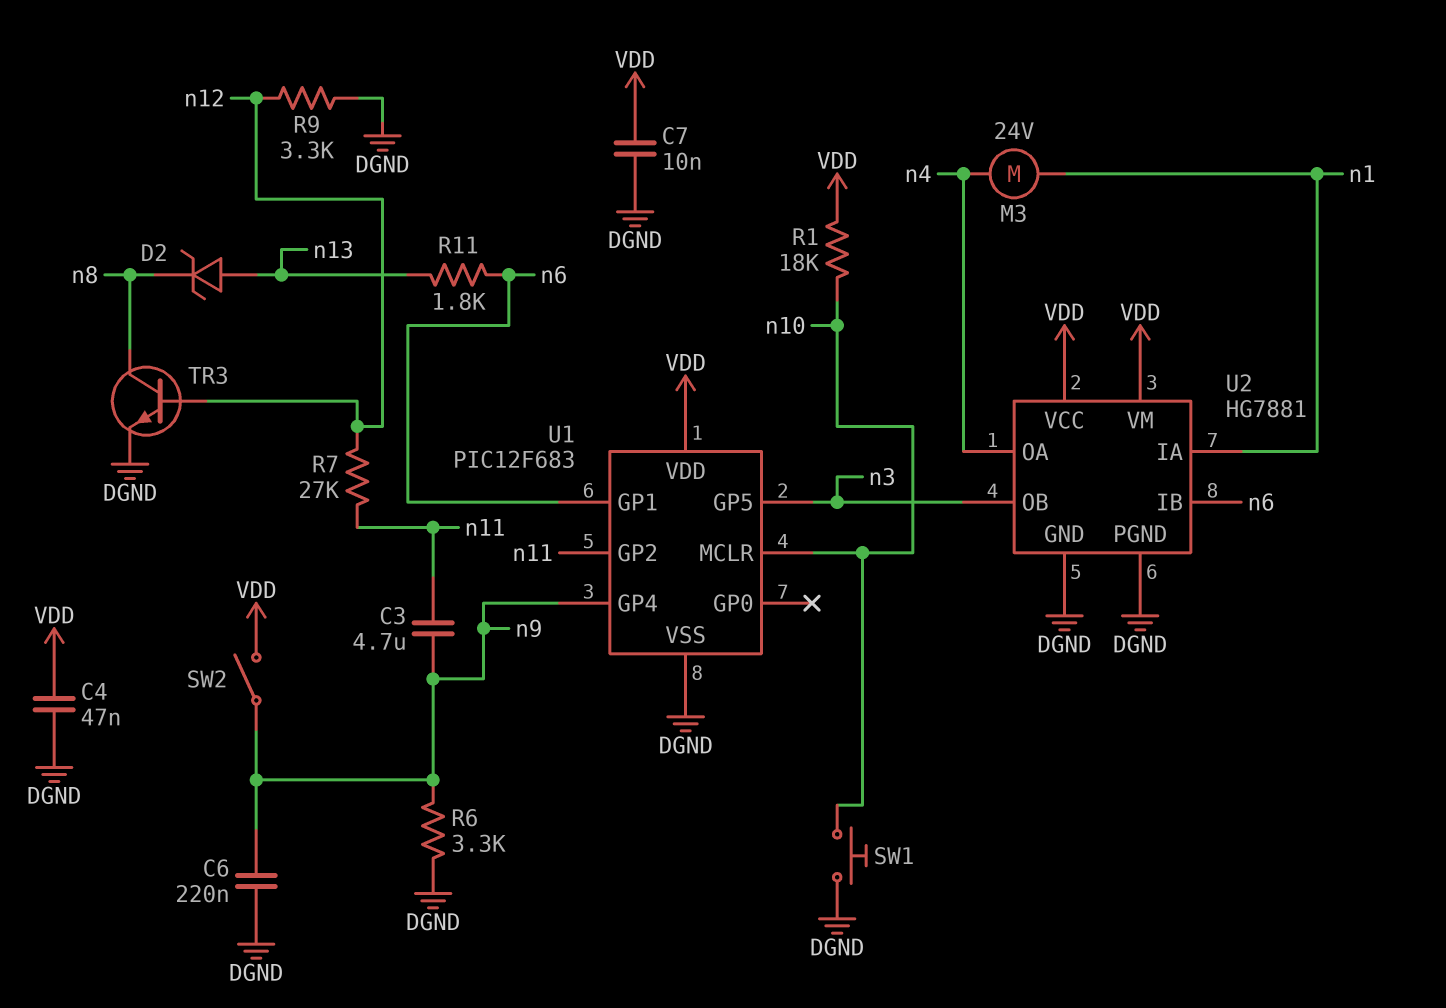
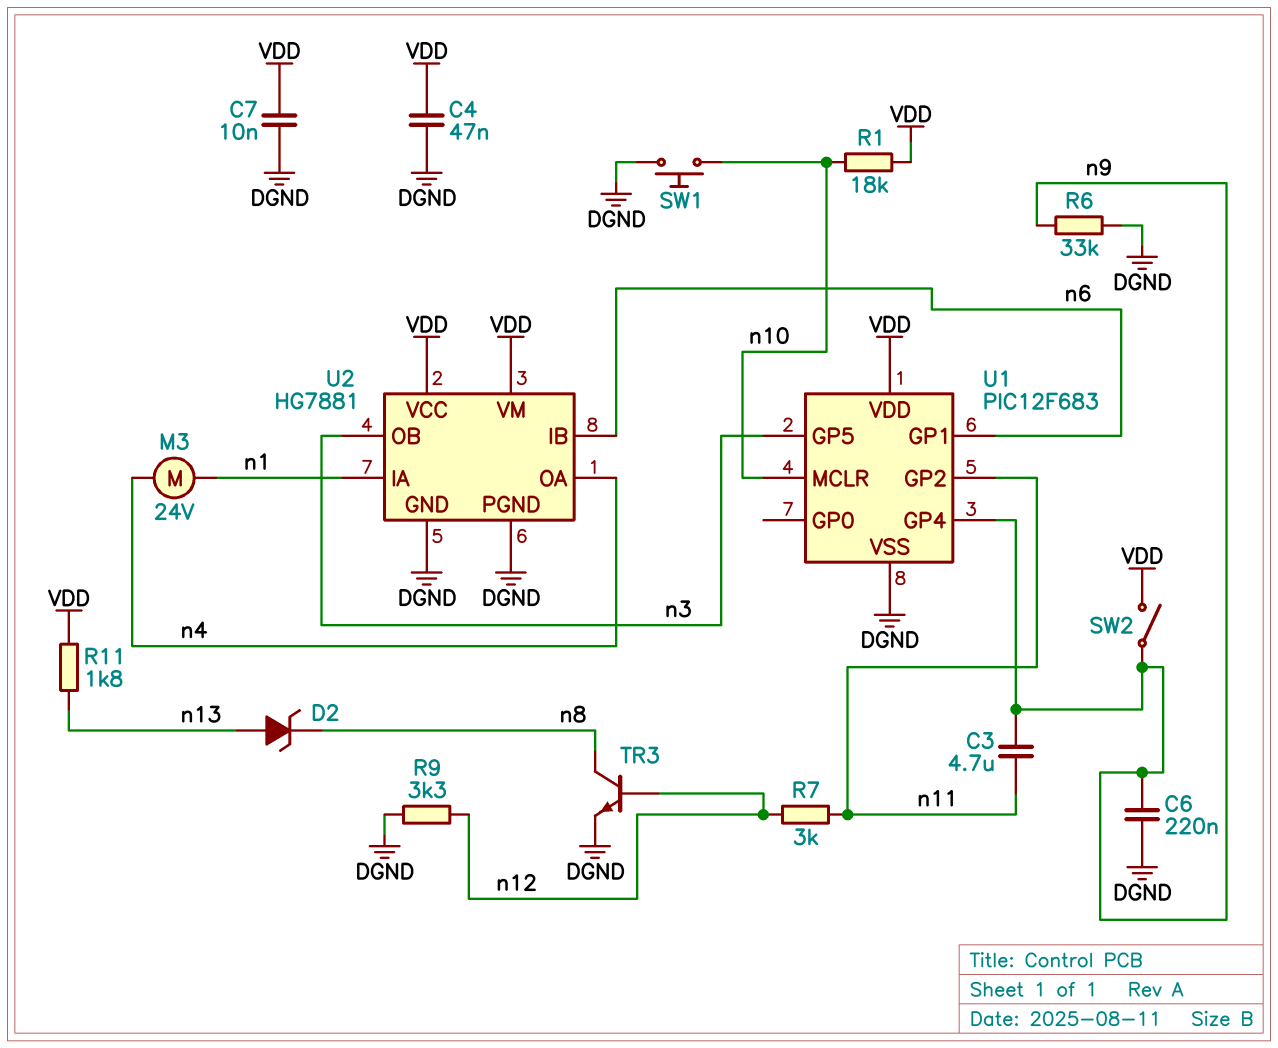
R6: 3.3k (DGND, n9) -> 33k (DGND, n9)
R7: 27k (n11, n12) -> 3k (n11, n12)
R11: 1.8k (n6, n13) -> 1.8k (VDD, n13)

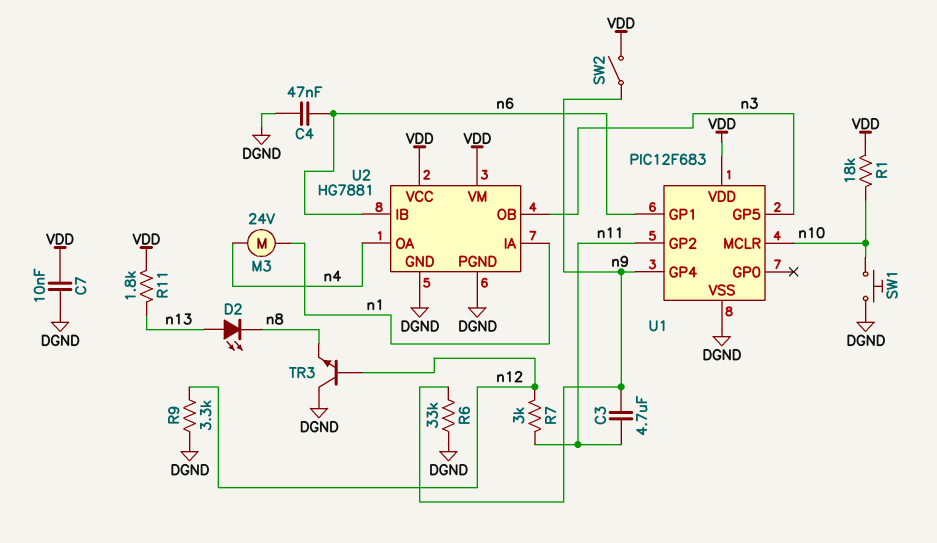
C4: 47nF (DGND, VDD) -> 47nF (DGND, n6)
C6: 220nF (DGND, n9) -> none
D2: zener (A n13, K n8) -> LED (A n13, K n8)
TR3: NPN (B n12, C n8, E DGND) -> NPN (B n12, C DGND, E n8)

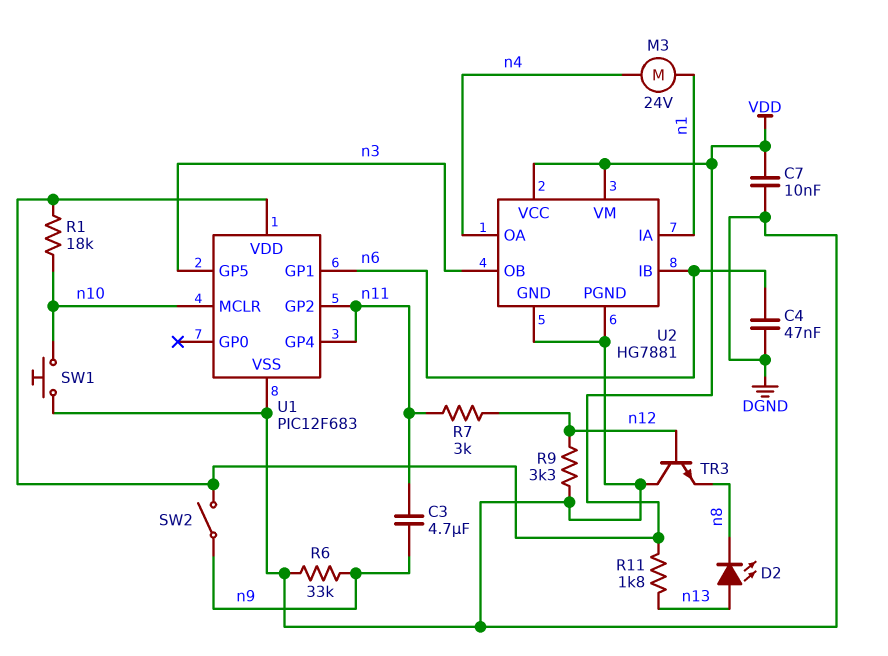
U1 pin GP4: n9 -> n11

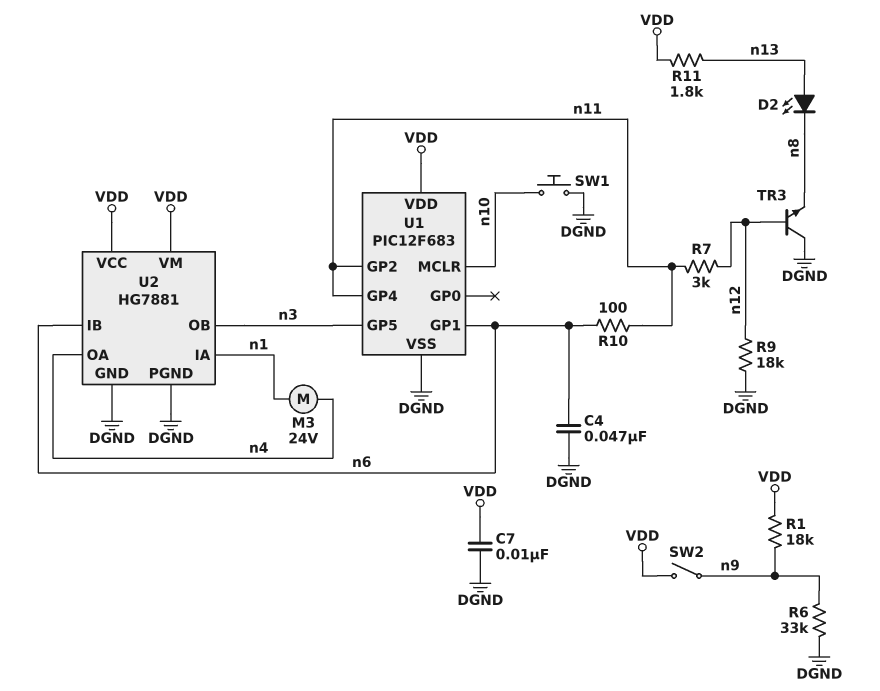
C3: 4.7uF (n9, n11) -> none
R1: 18k (VDD, n10) -> 18k (VDD, n9)
R9: 3.3k (DGND, n12) -> 18k (DGND, n12)
R10: none -> 100 (n6, n11)

